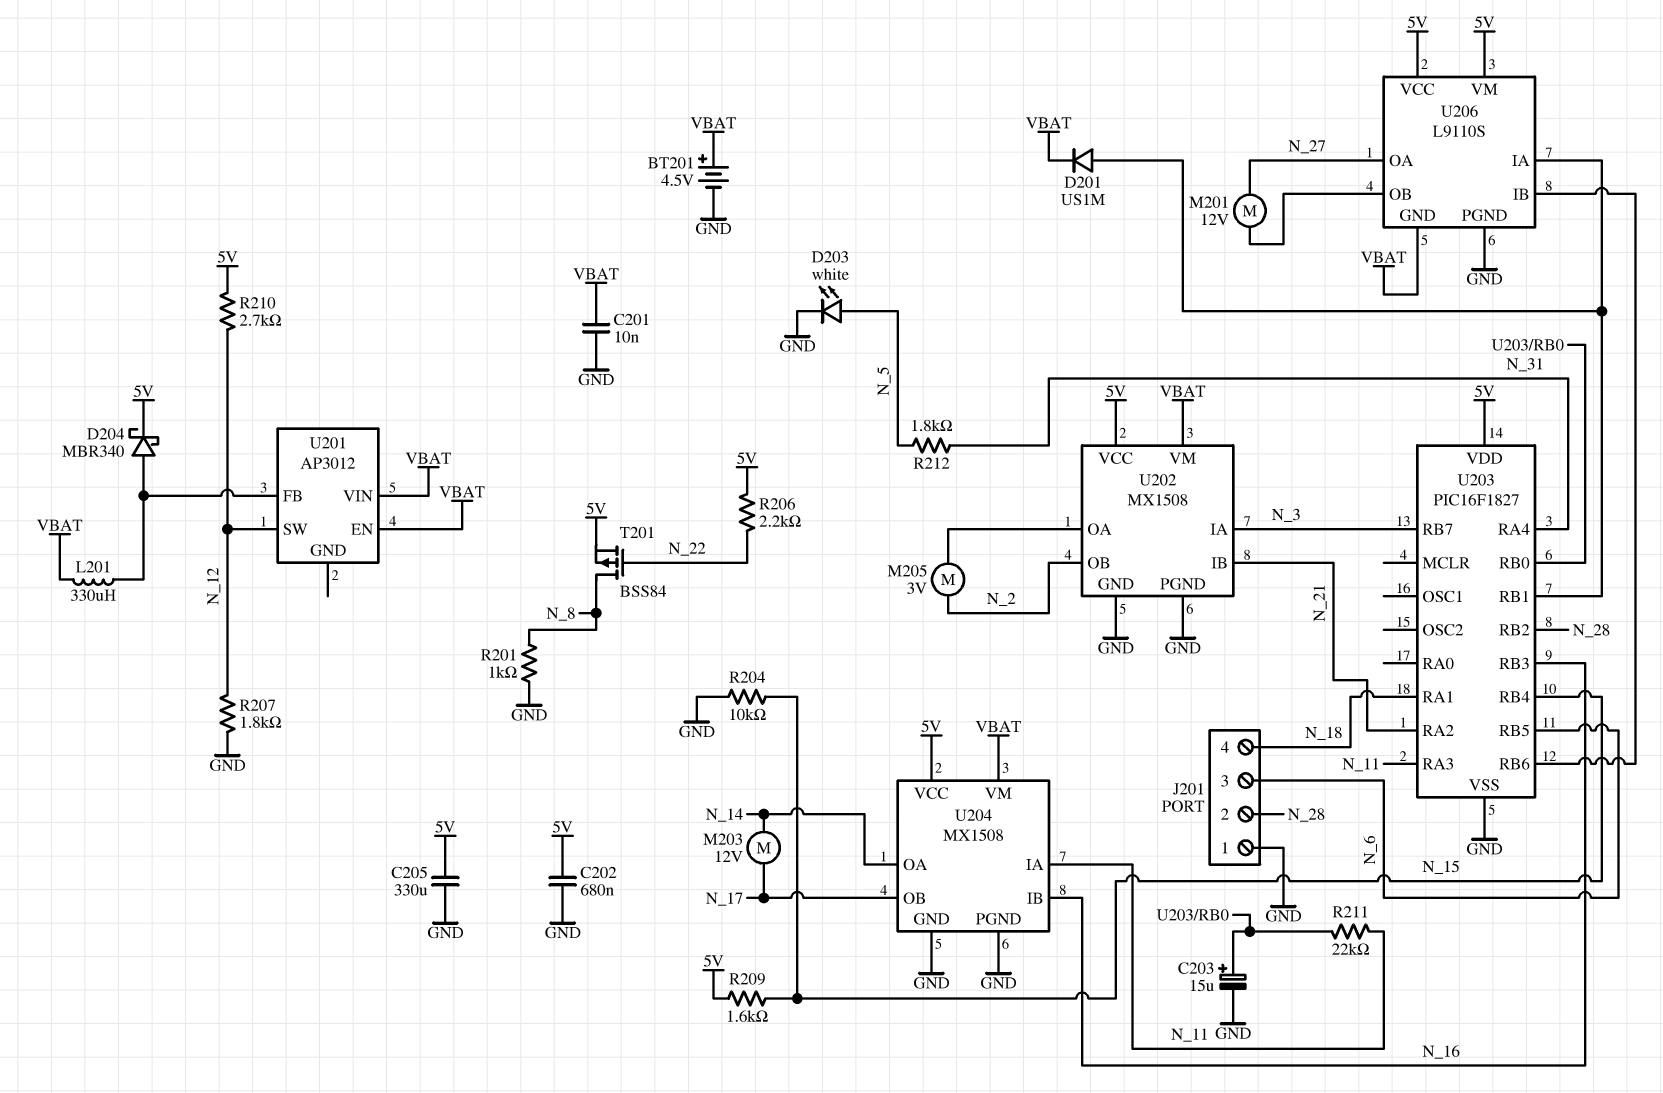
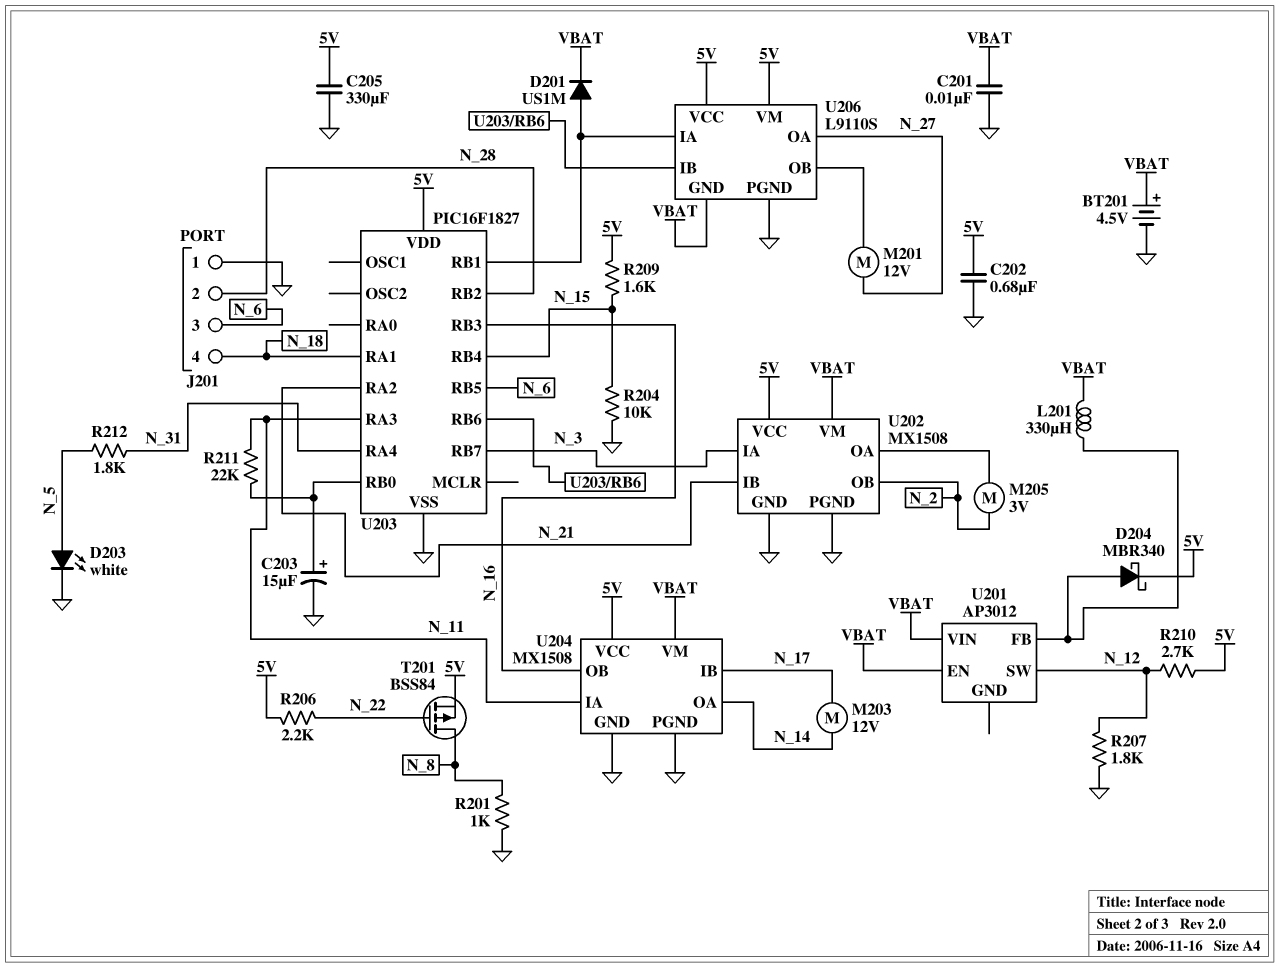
U204 pin IB: N_16 -> N_17
U204 pin OB: N_17 -> N_16

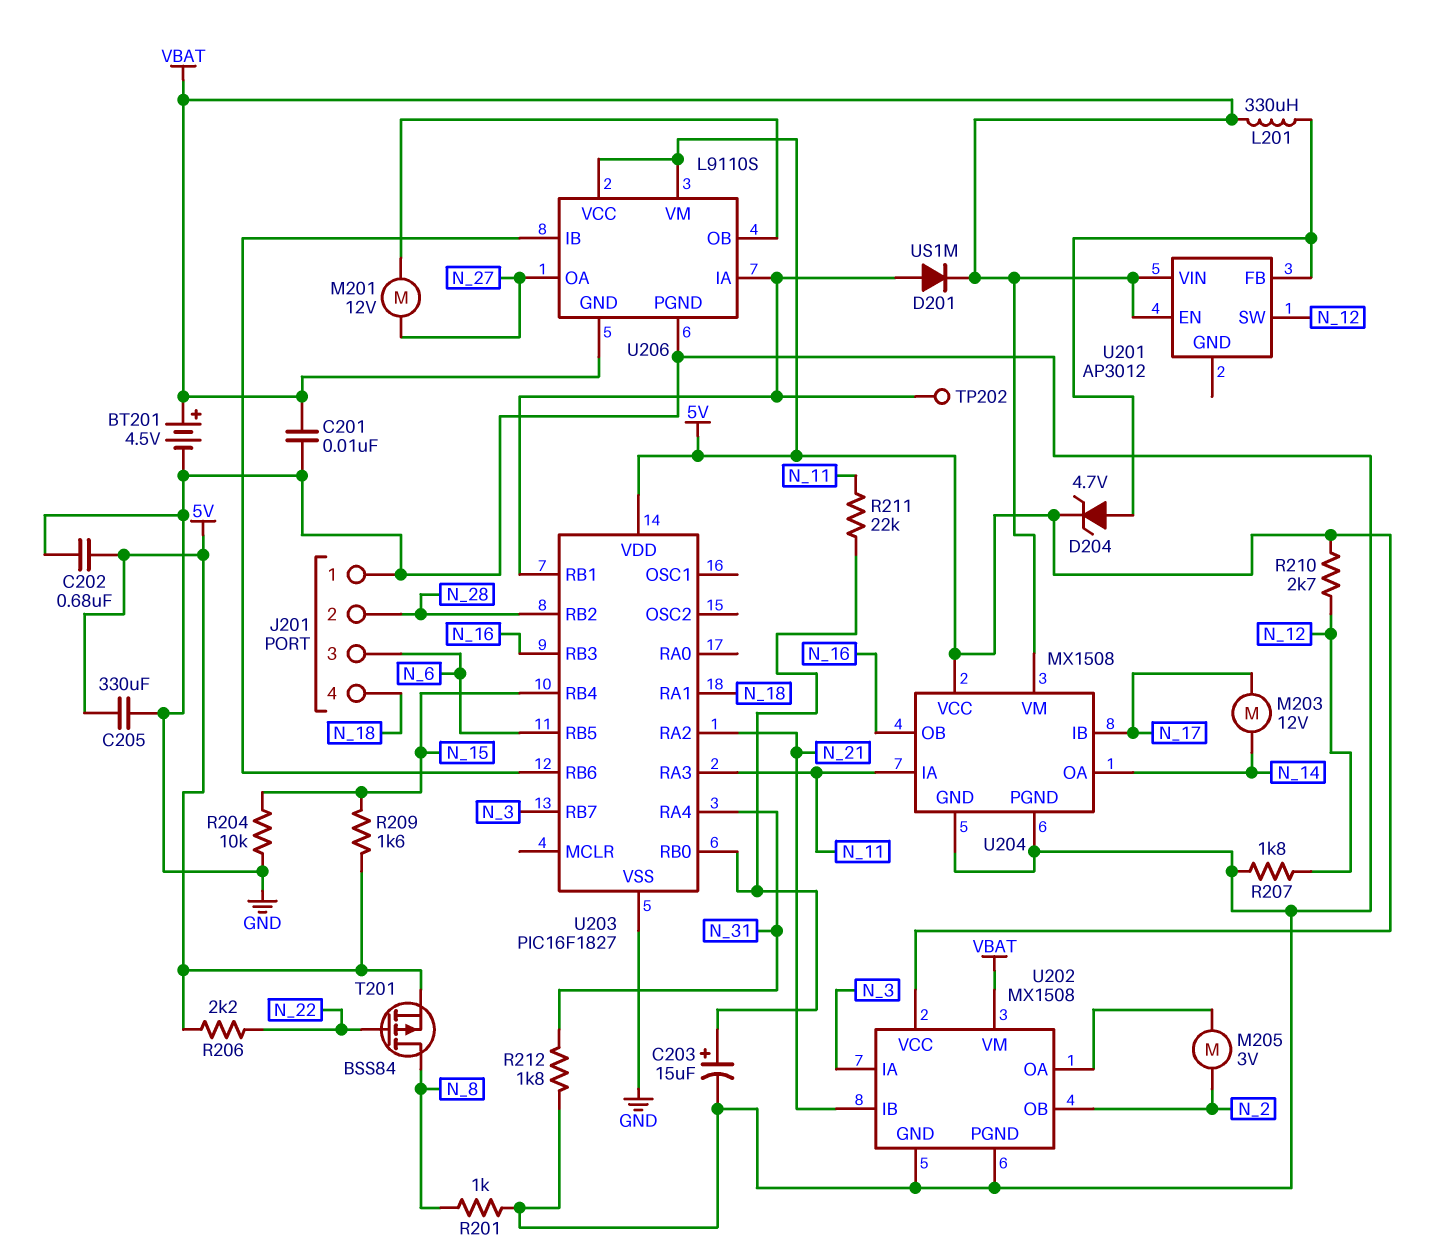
D203: LED white (A N_5, K GND) -> none
D204: schottky MBR340 (A U201/FB, K 5V) -> zener 4.7V (A U201/FB, K 5V)
R212: 1.8k (N_5, N_31) -> 1.8k (GND, N_31)
TP202: none -> test point (U203/RB1)

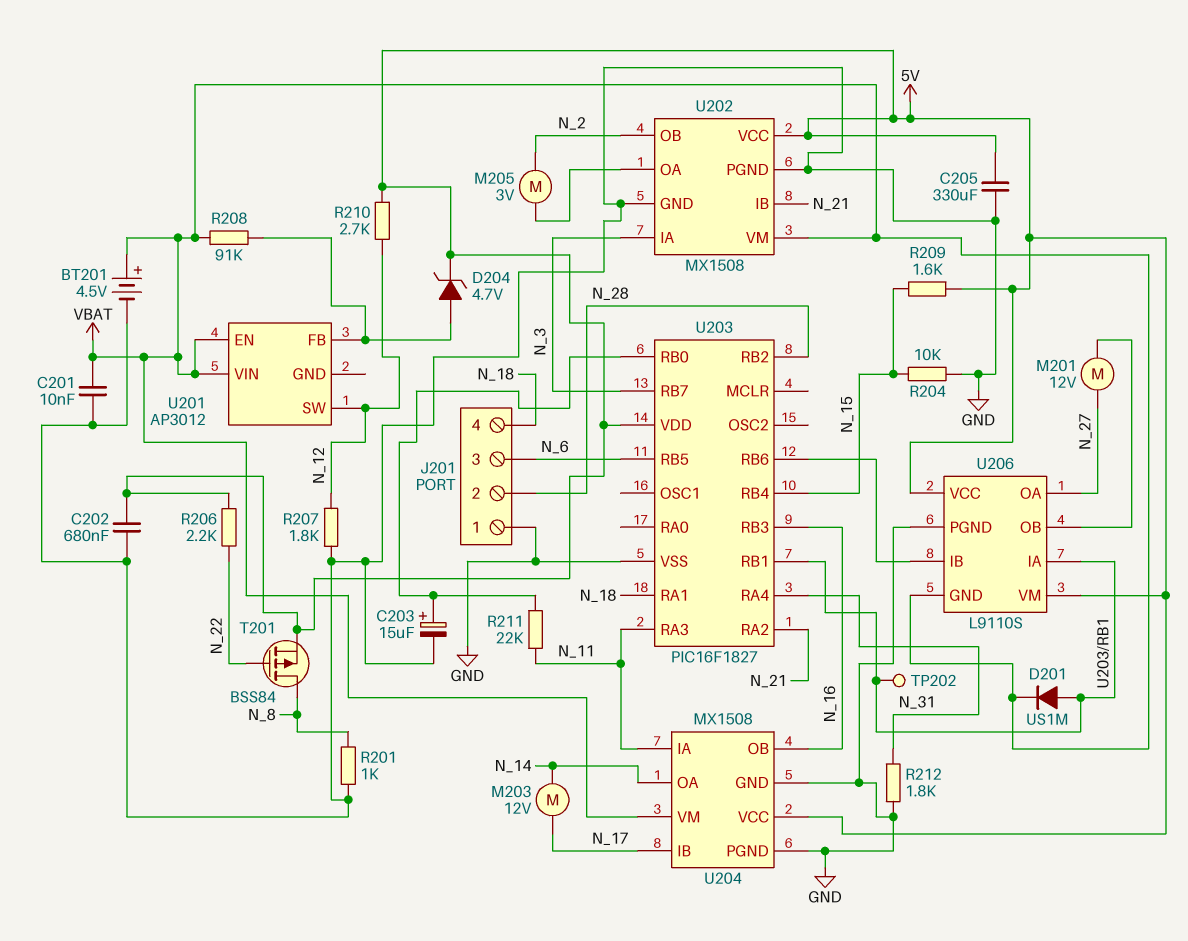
L201: 330uH (U201/FB, VBAT) -> none
R208: none -> 91k (U201/FB, VBAT)

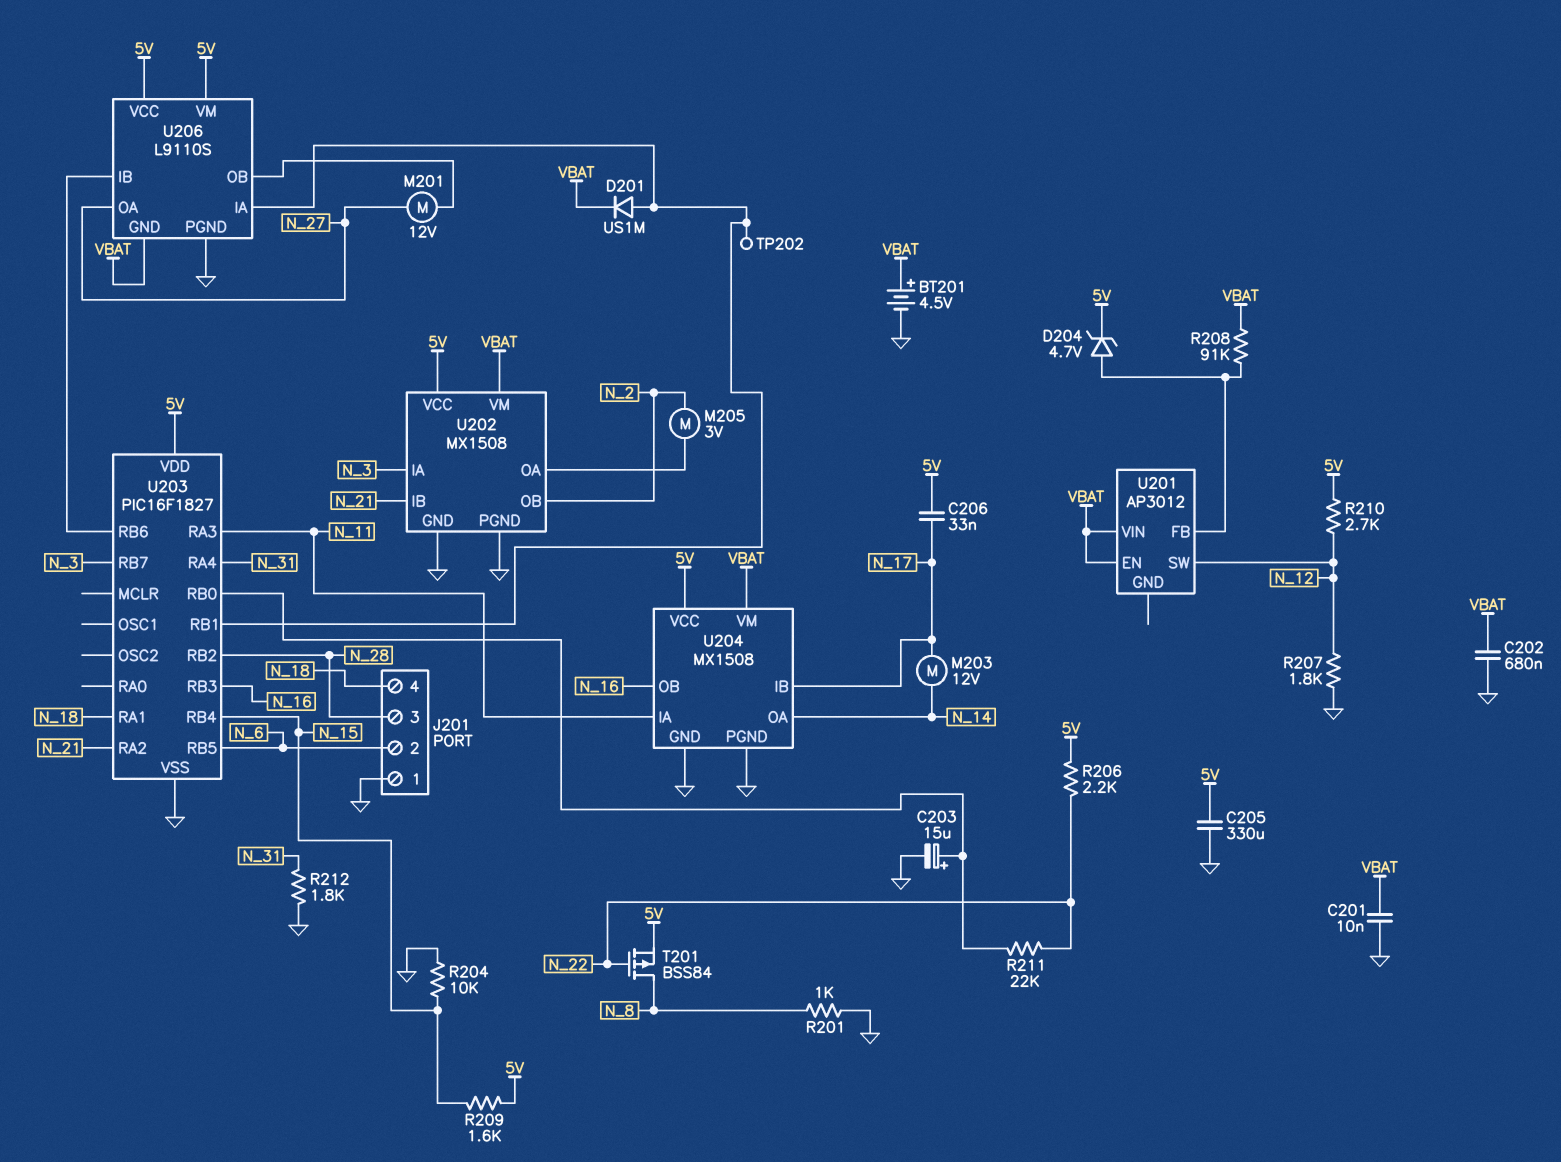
C202: 680nF (5V, GND) -> 680nF (GND, VBAT)
C206: none -> 33nF (5V, N_17)
J201 pin 2: N_28 -> N_6
J201 pin 3: N_6 -> N_28
R211: 22k (N_11, U203/RB0) -> 22k (N_22, U203/RB0)

